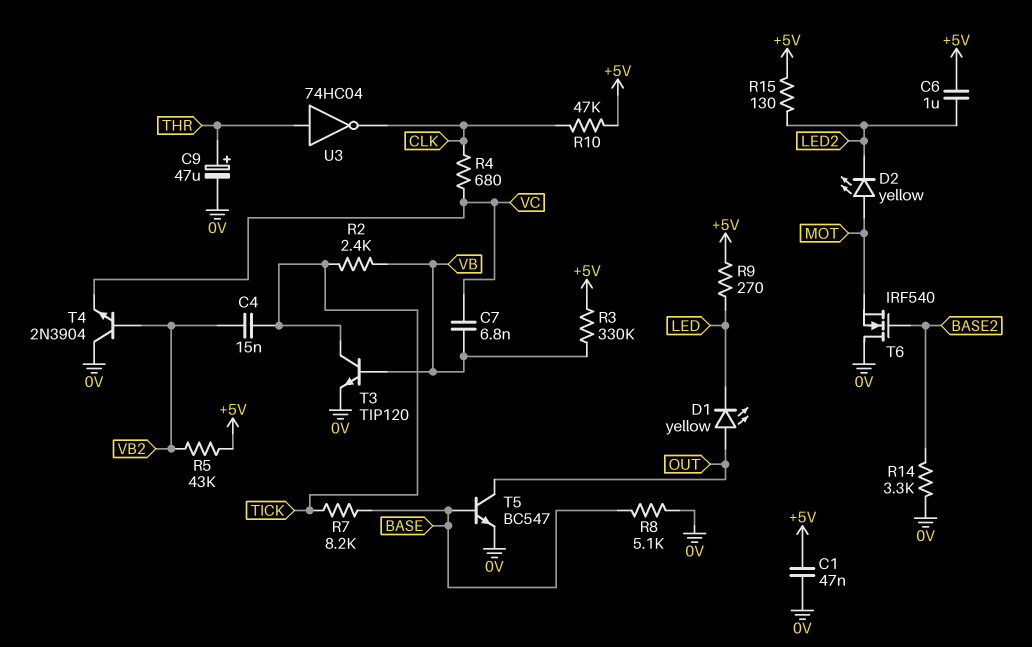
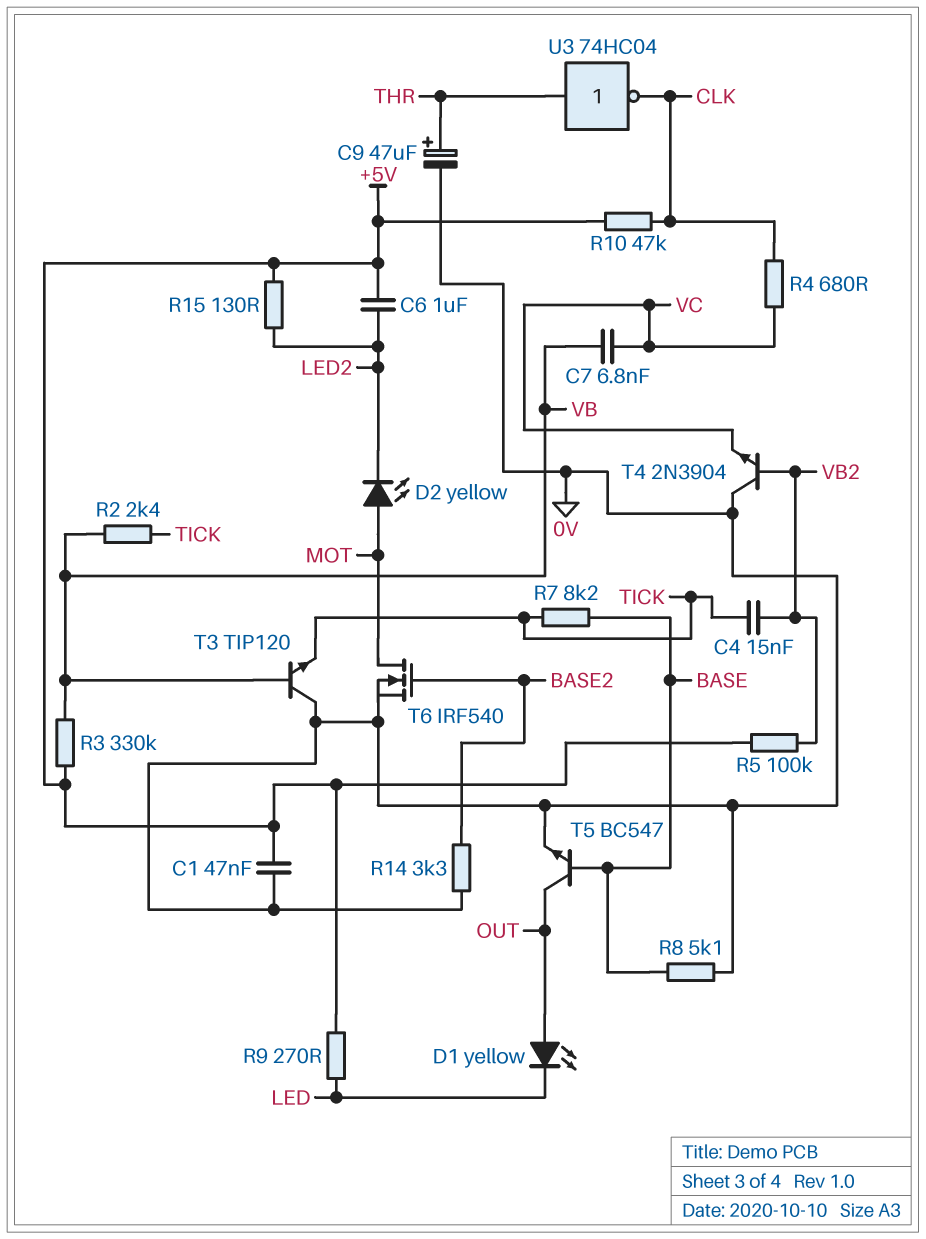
R5: 43k (+5V, VB2) -> 100k (+5V, VB2)
T3: NPN TIP120 (B VB, C TICK, E 0V) -> NPN TIP120 (B VB, C 0V, E TICK)
T6: NMOS IRF540 (G BASE2, D 0V, S MOT) -> NMOS IRF540 (G BASE2, D MOT, S 0V)

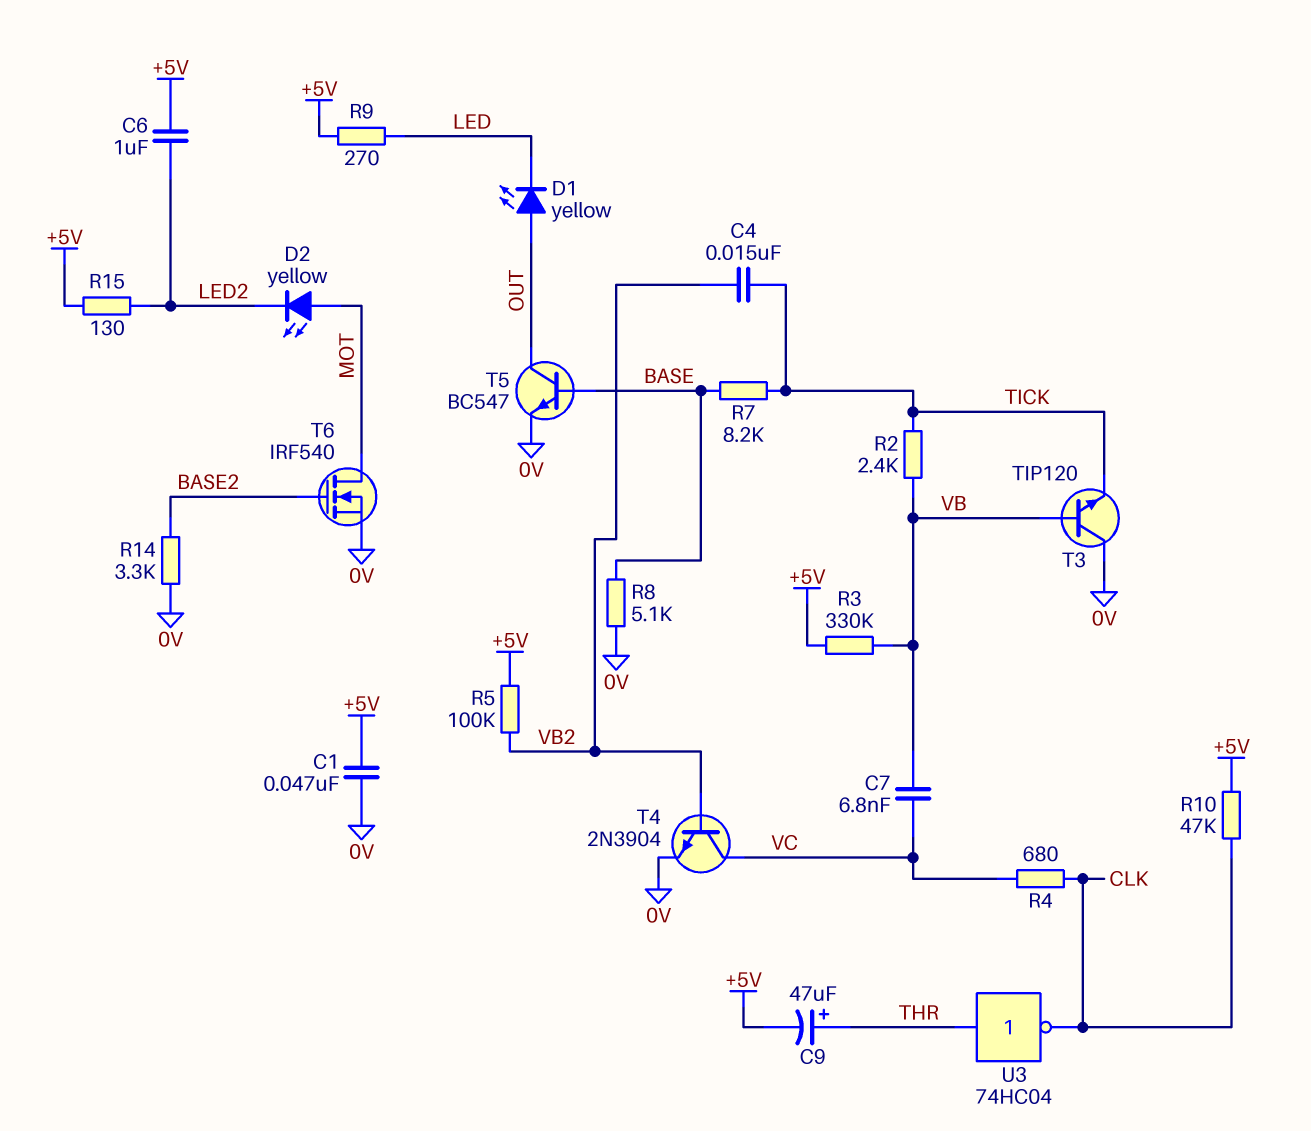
C9: 47uF (plus THR, minus 0V) -> 47uF (plus THR, minus +5V)
T4: NPN 2N3904 (B VB2, C 0V, E VC) -> NPN 2N3904 (B VB2, C VC, E 0V)

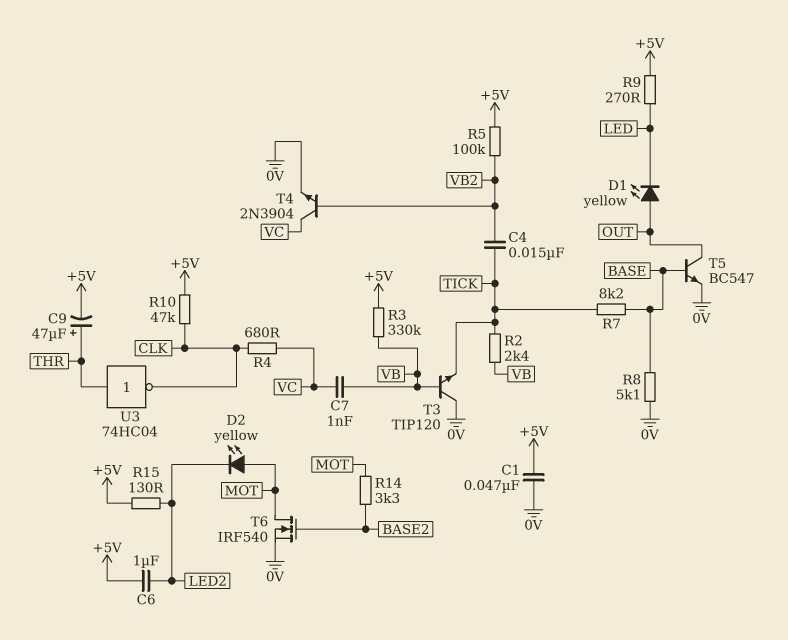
C7: 6.8nF (VB, VC) -> 1nF (VB, VC)
R14: 3.3k (0V, BASE2) -> 3.3k (BASE2, MOT)

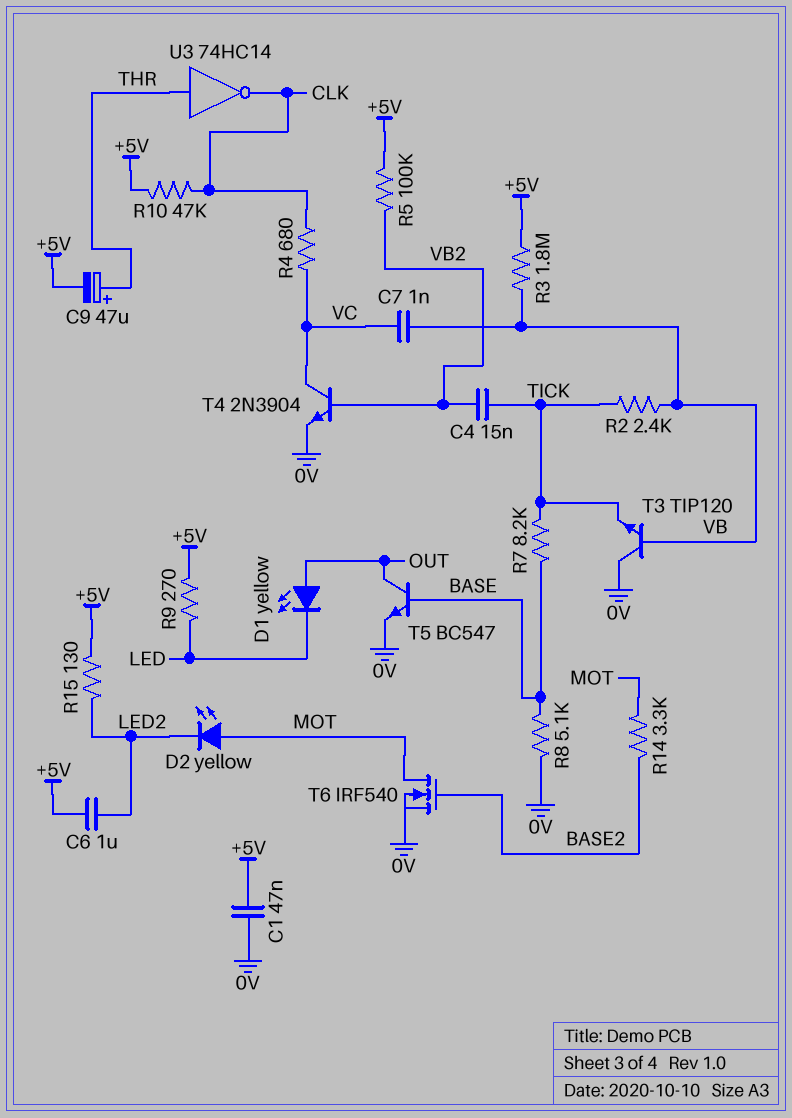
R3: 330k (+5V, VB) -> 1.8M (+5V, VB)
U3: NOT 74HC04 (in THR, out CLK) -> NOT 74HC14 (in THR, out CLK)

